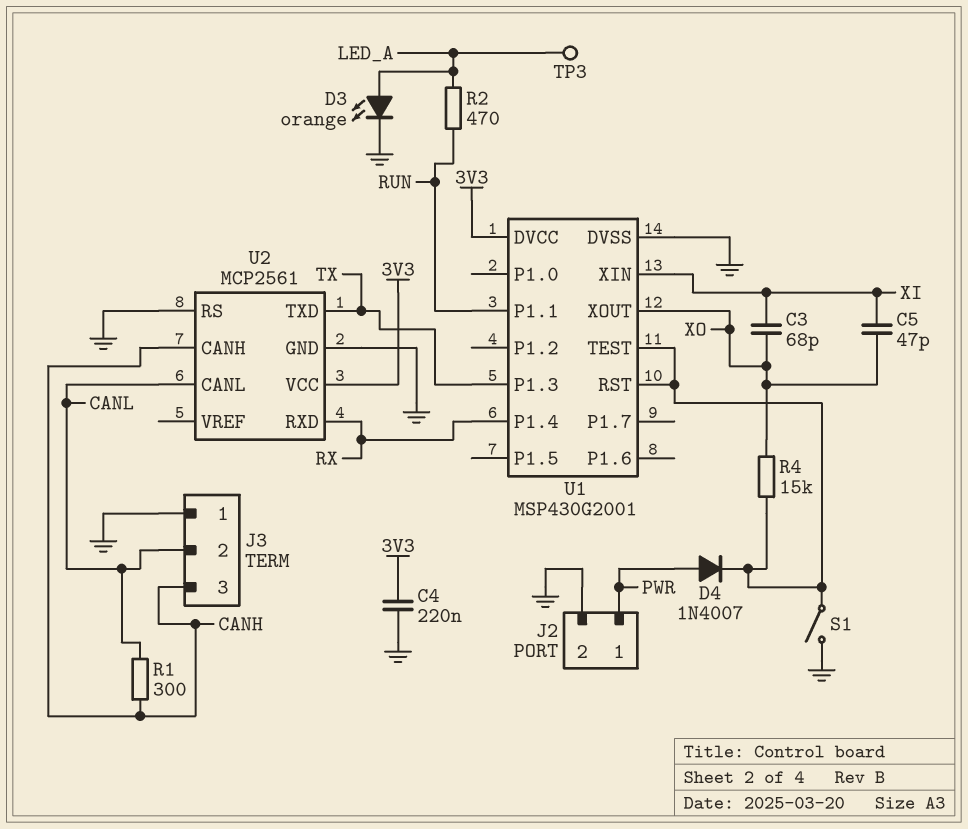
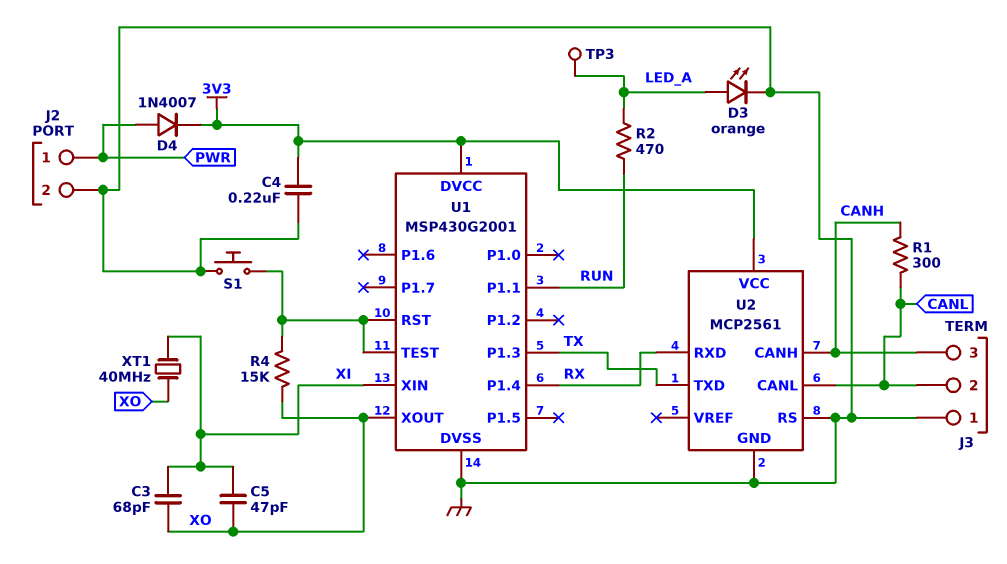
D4: diode 1N4007 (A PWR, K U1/RST) -> diode 1N4007 (A PWR, K 3V3)
S1: switch (GND, U1/RST) -> button (GND, U1/RST)
XT1: none -> 40MHz (XI, XO)

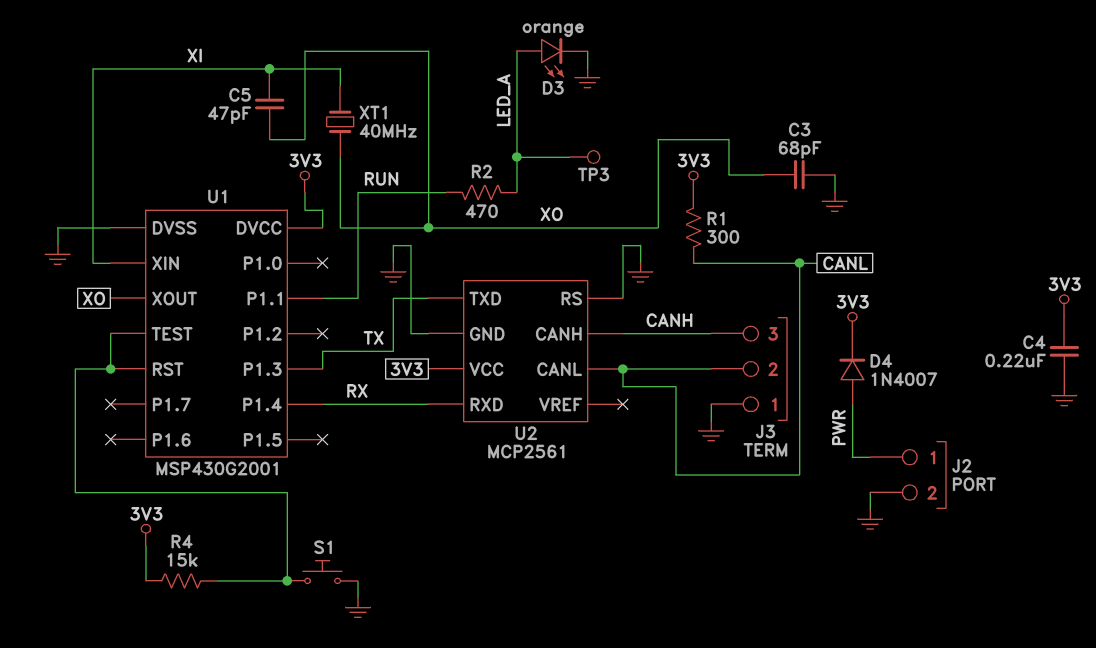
C3: 68pF (XI, XO) -> 68pF (GND, XO)
R1: 300 (CANH, CANL) -> 300 (3V3, CANL)
R4: 15k (U1/RST, XO) -> 15k (3V3, U1/RST)

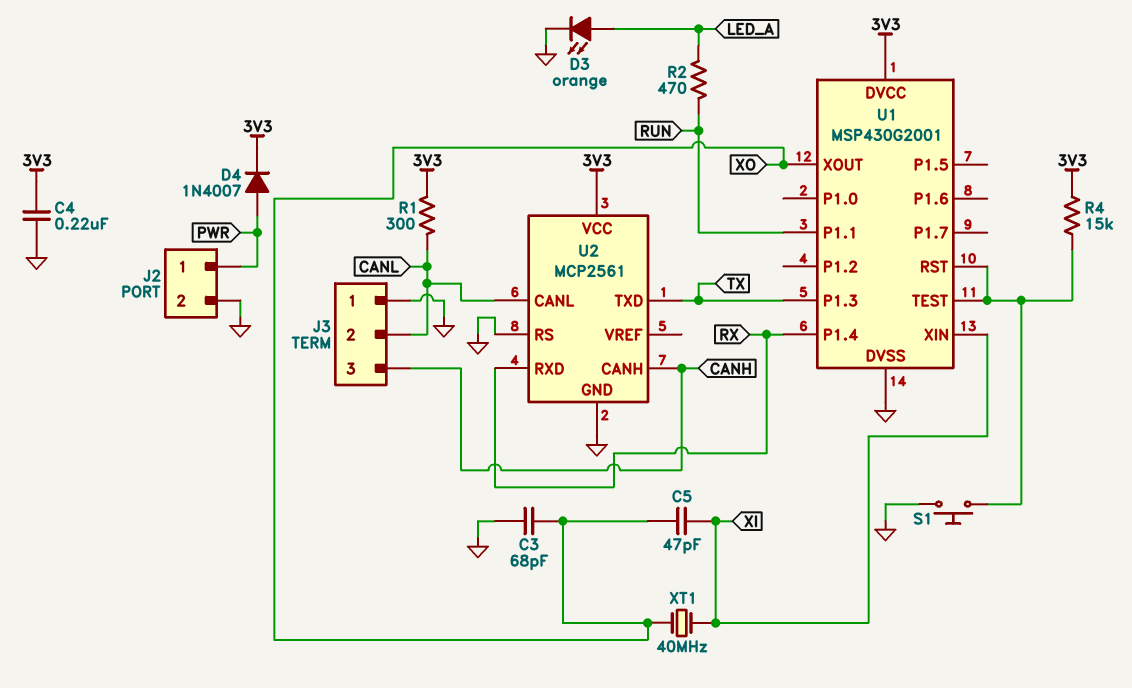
TP3: test point (LED_A) -> none

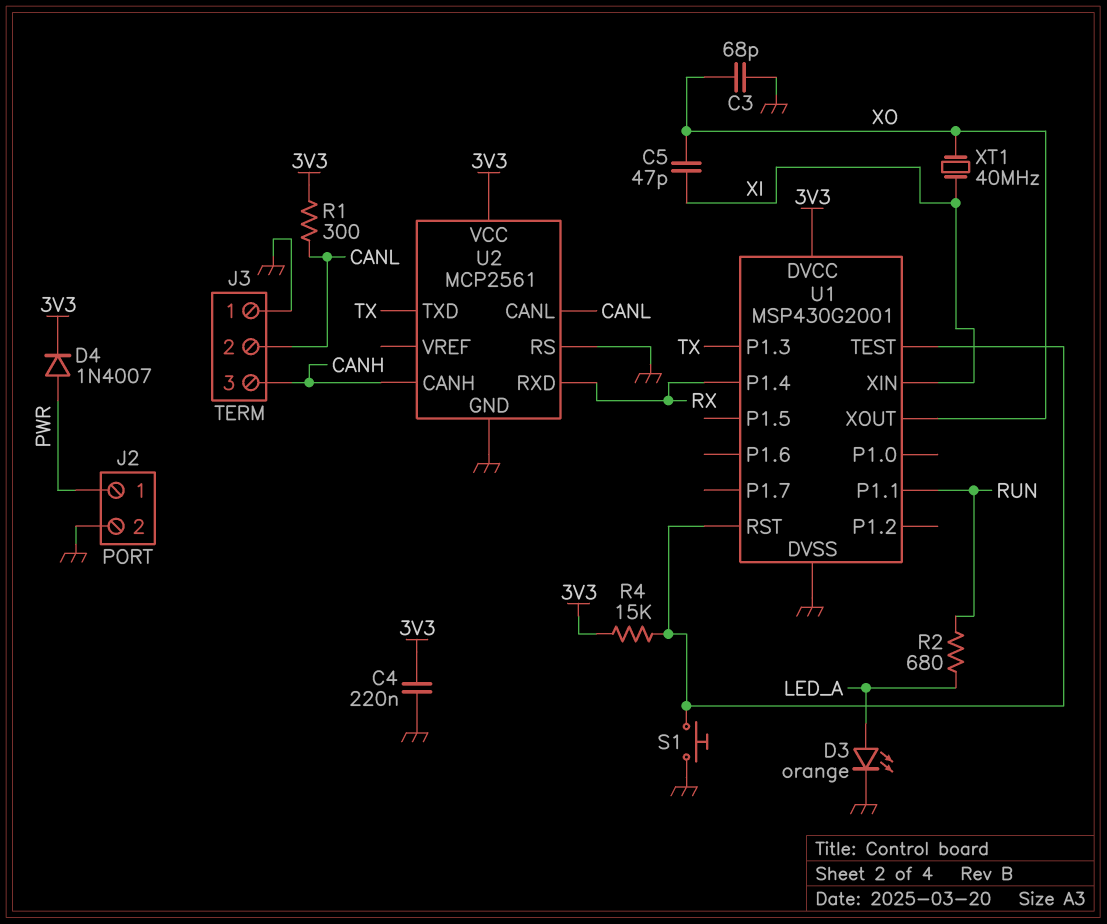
R2: 470 (LED_A, RUN) -> 680 (LED_A, RUN)

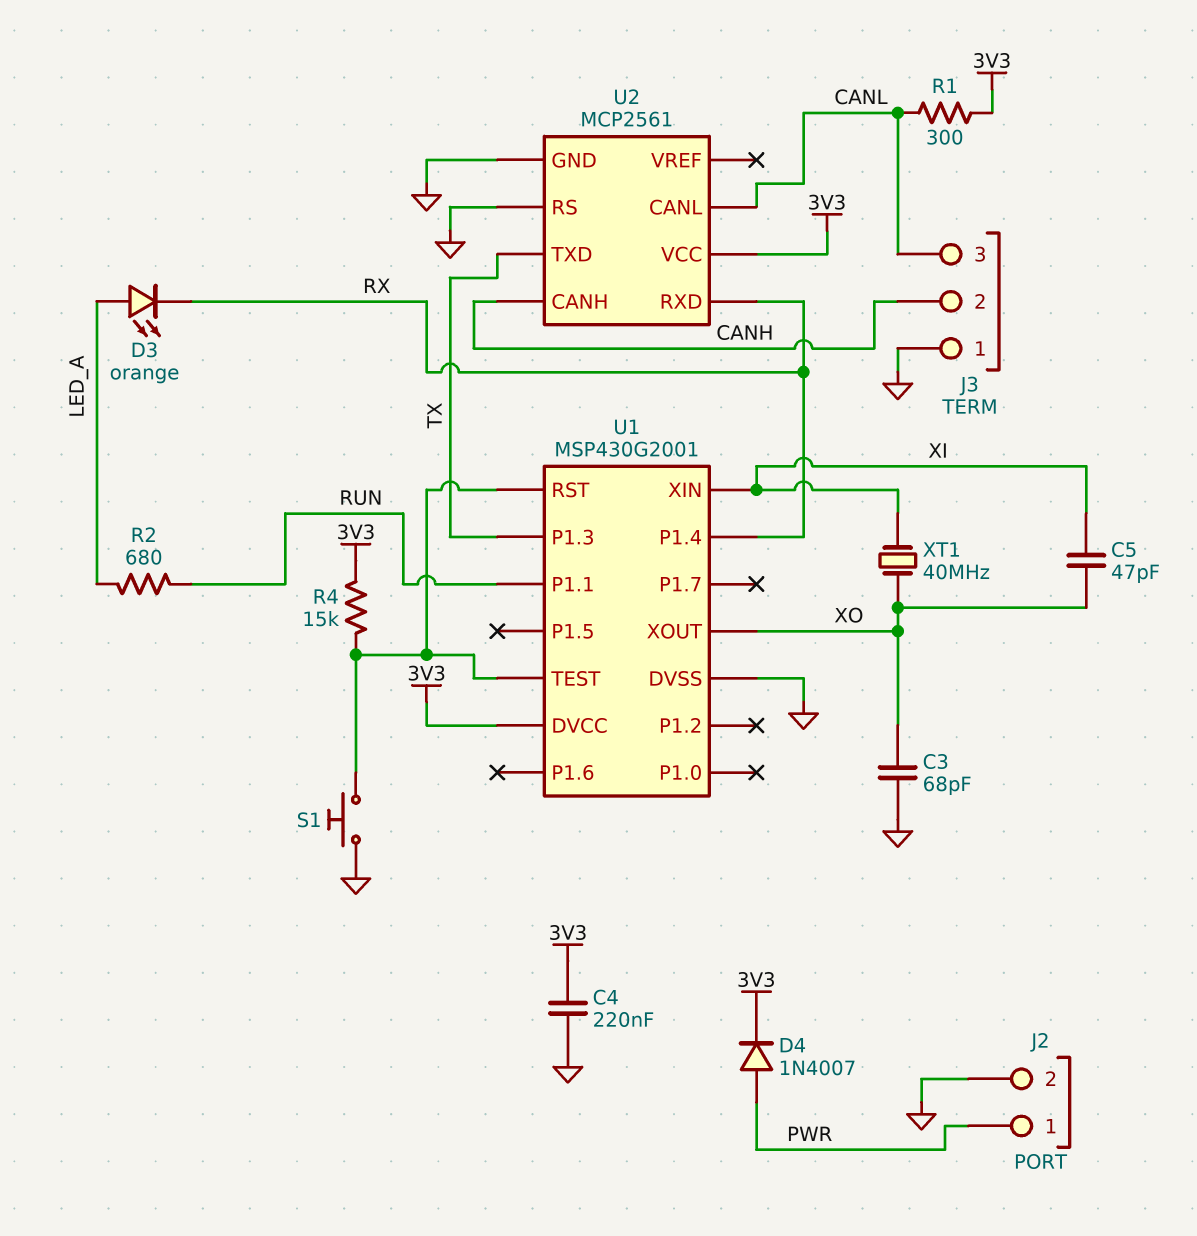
D3: LED orange (A LED_A, K GND) -> LED orange (A LED_A, K RX)
J3 pin 2: CANL -> CANH
J3 pin 3: CANH -> CANL

